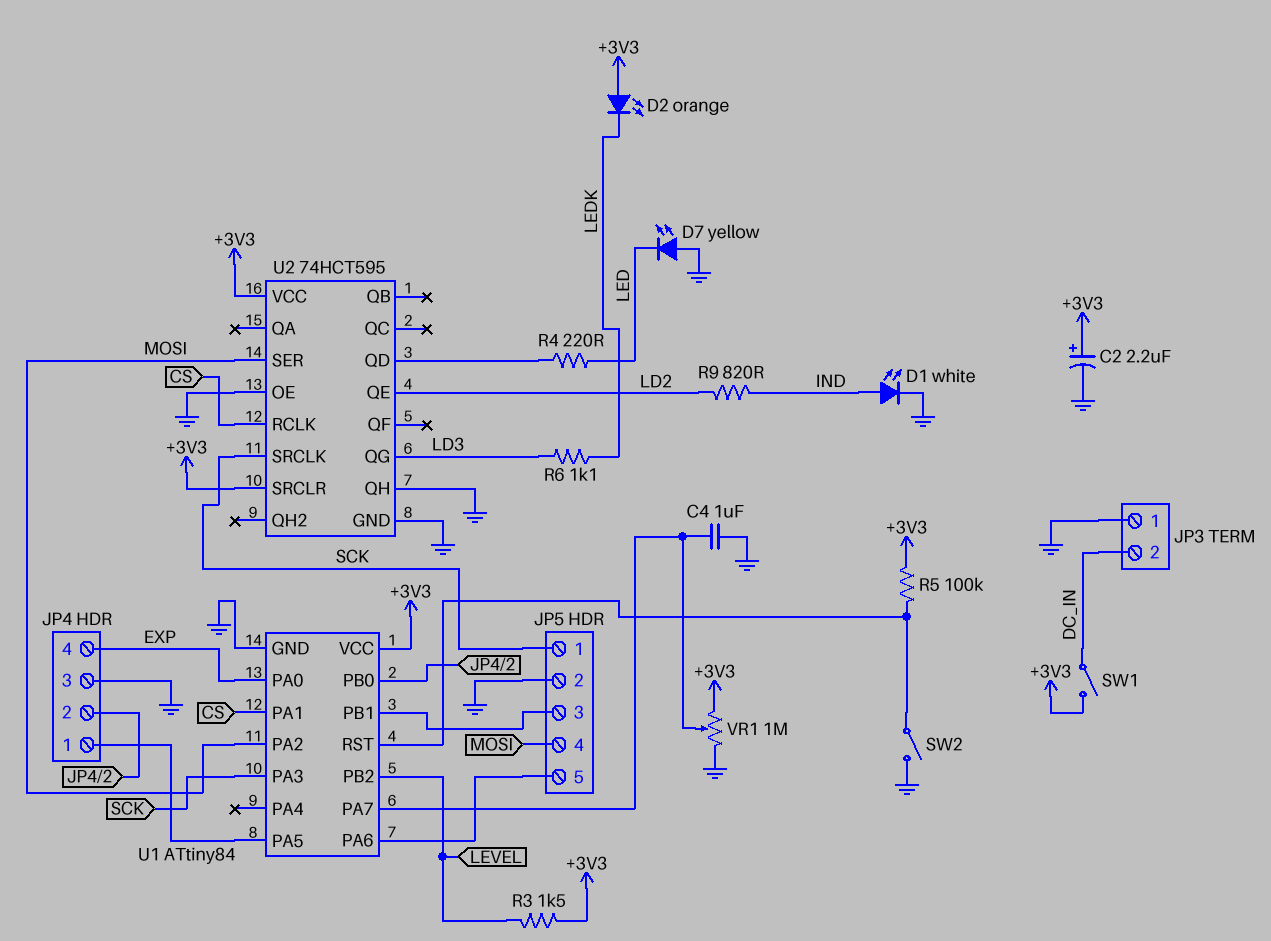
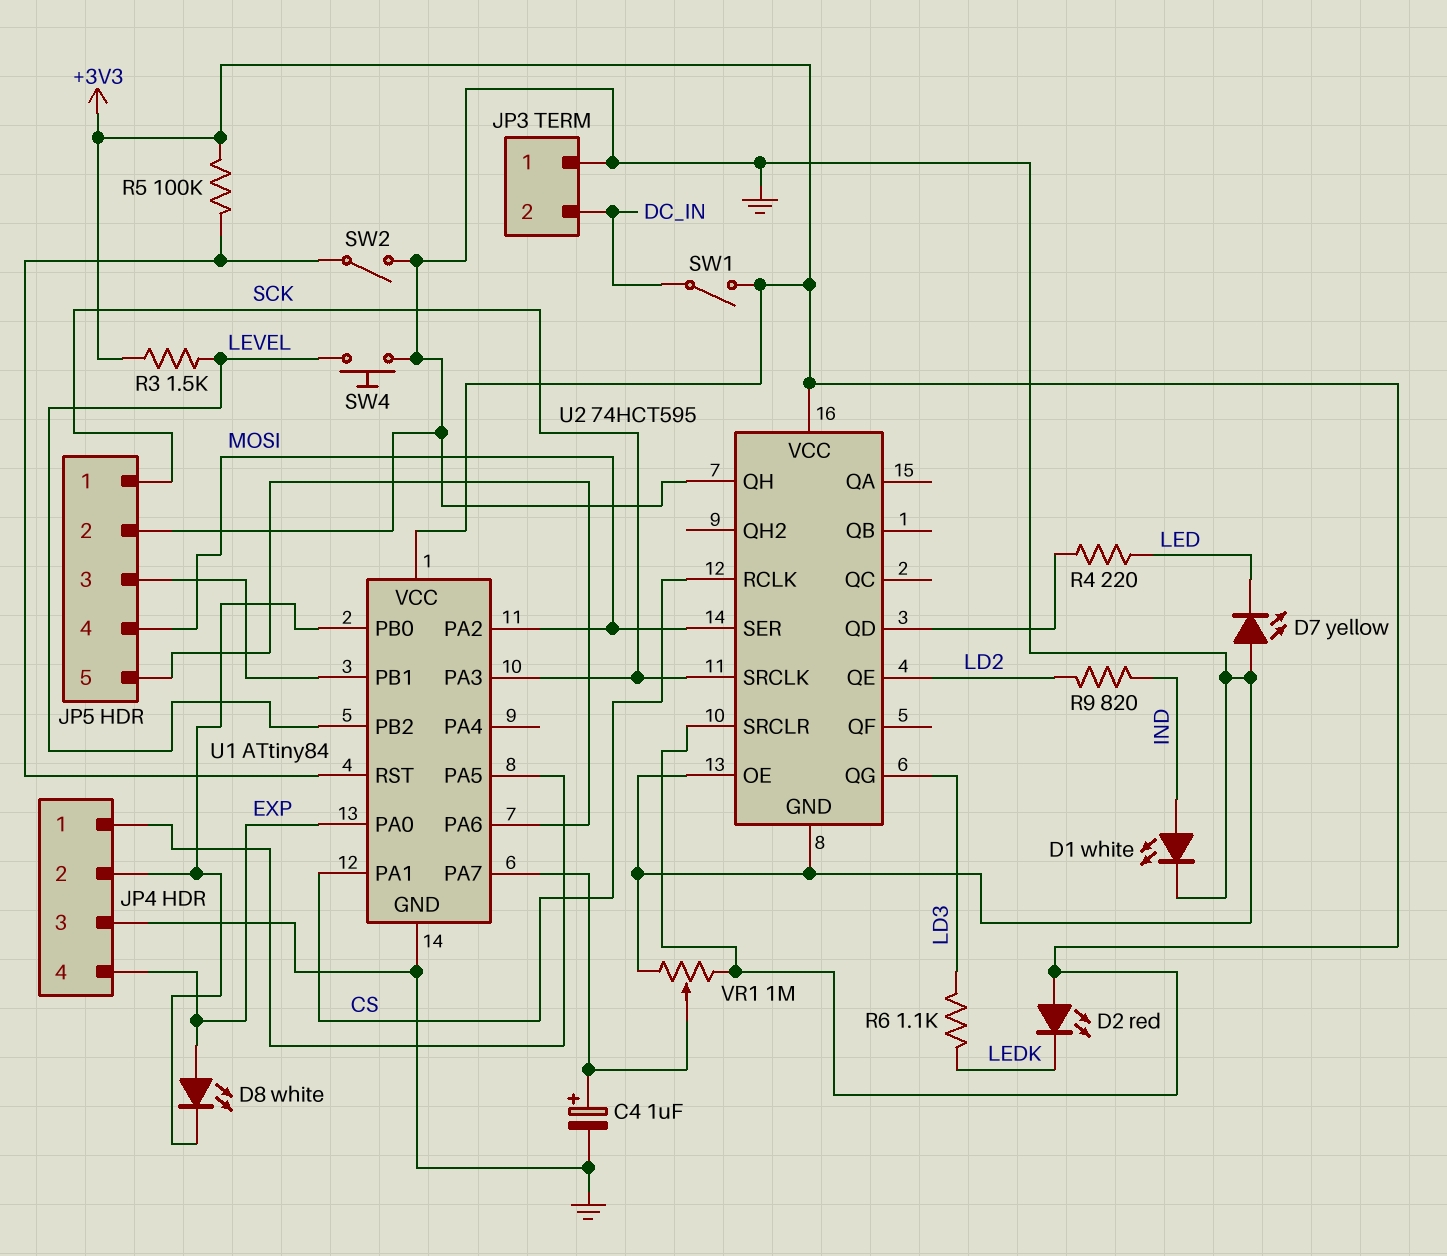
C2: 2.2uF (plus +3V3, minus GND) -> none
C4: 1uF (GND, U1/PA7) -> 1uF (plus U1/PA7, minus GND)
D2: LED orange (A +3V3, K LEDK) -> LED red (A +3V3, K LEDK)
D8: none -> LED white (A EXP, K JP4/2)
SW4: none -> button (GND, LEVEL)

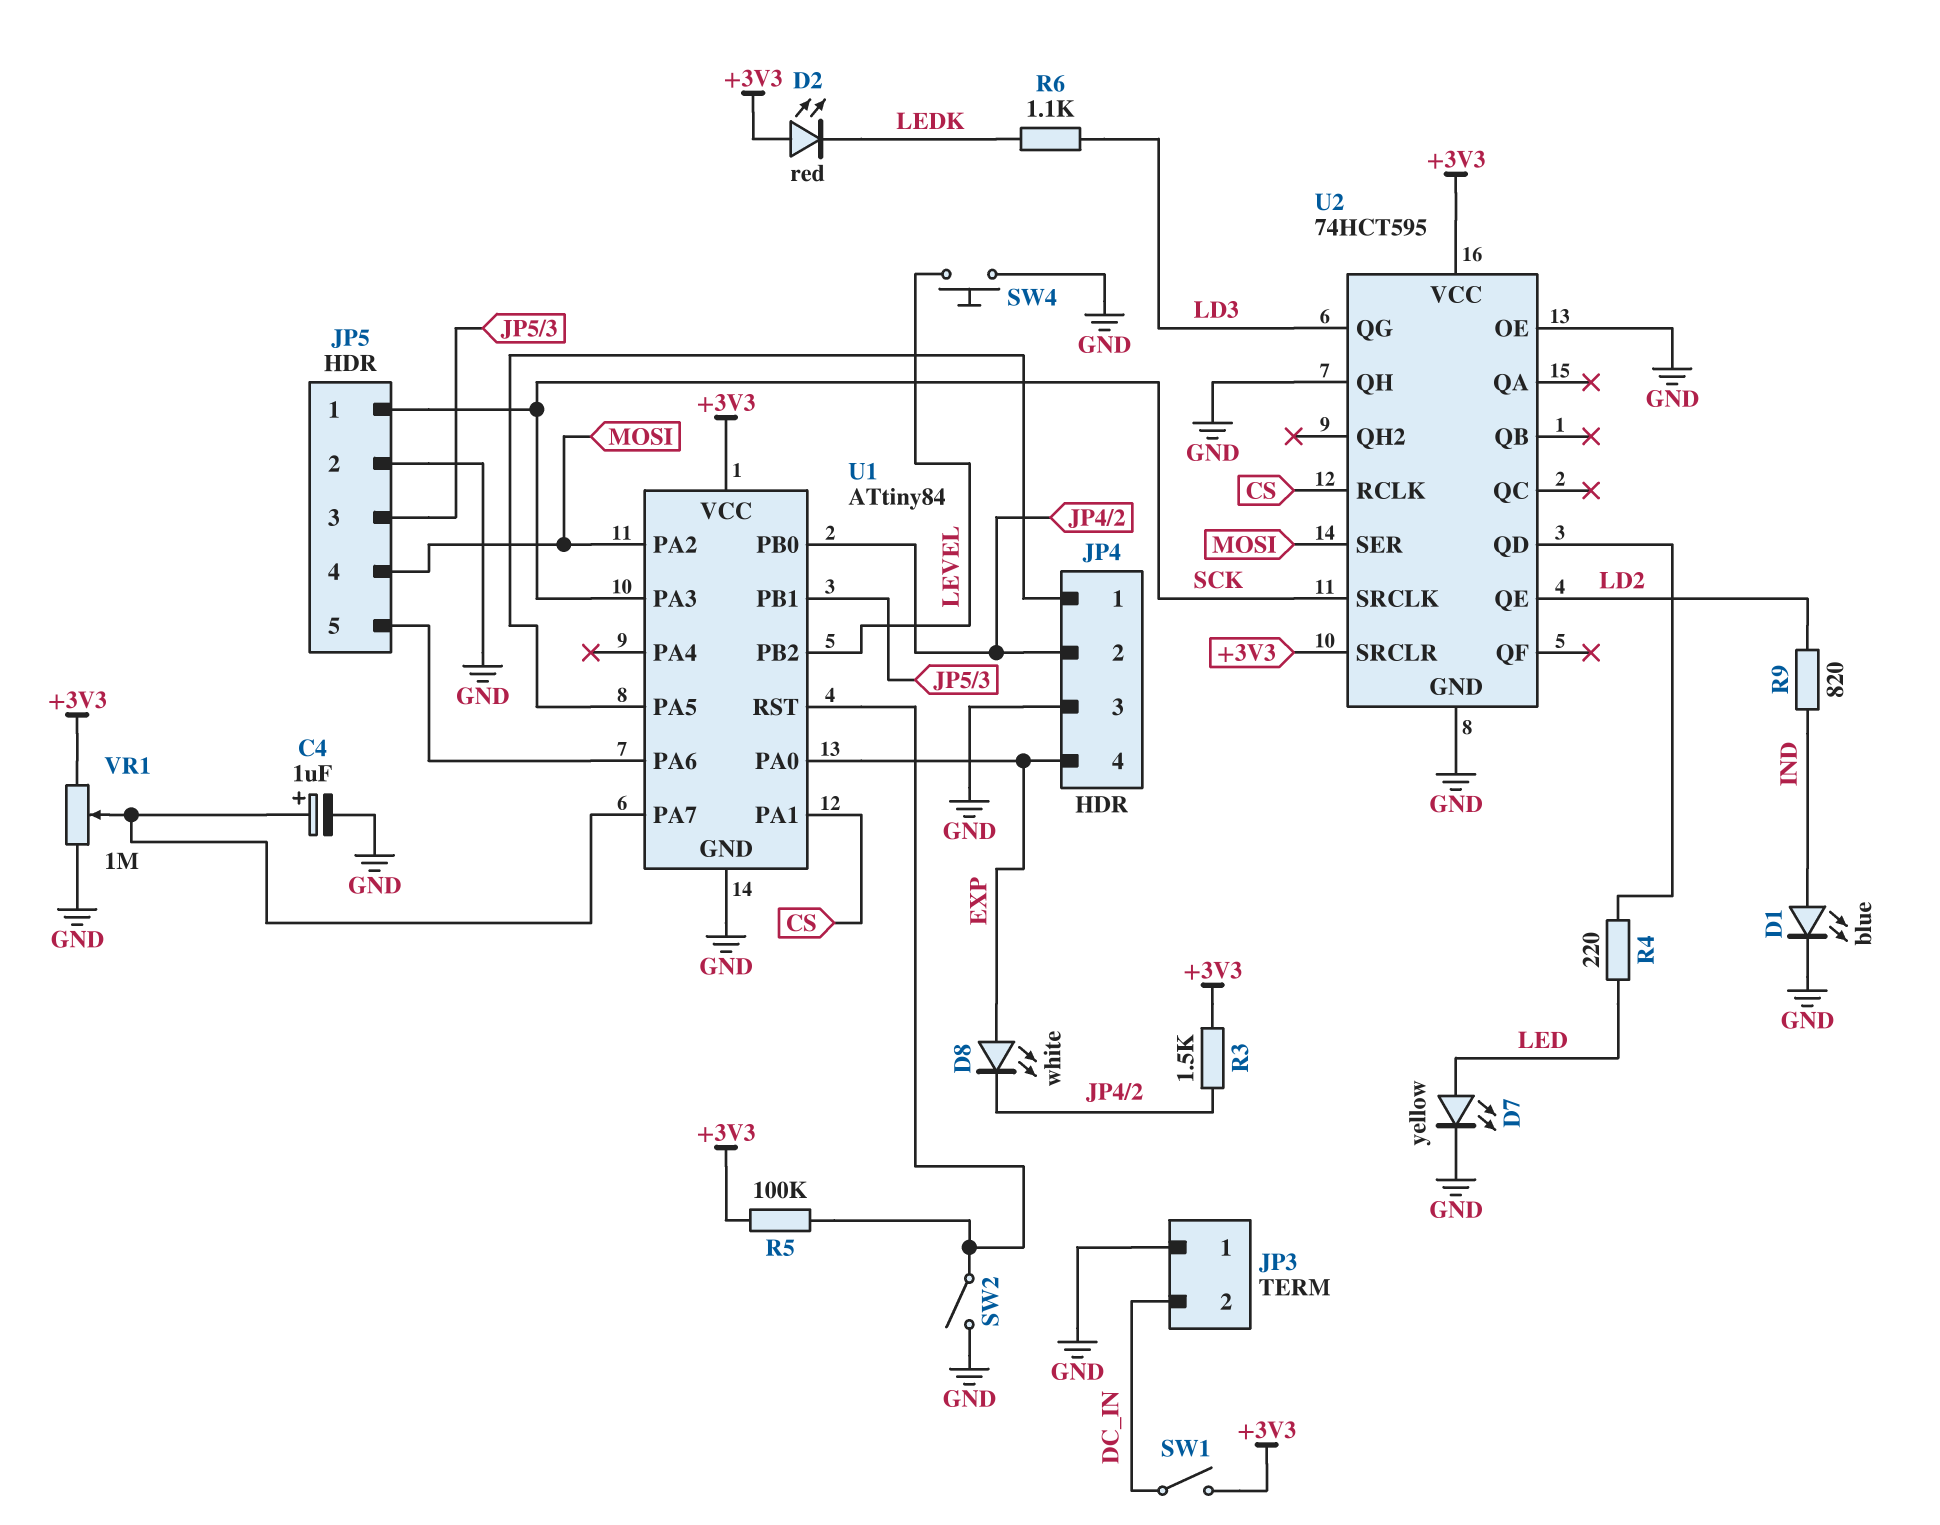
D1: LED white (A IND, K GND) -> LED blue (A IND, K GND)
D7: LED yellow (A GND, K LED) -> LED yellow (A LED, K GND)
R3: 1.5k (+3V3, LEVEL) -> 1.5k (+3V3, JP4/2)

